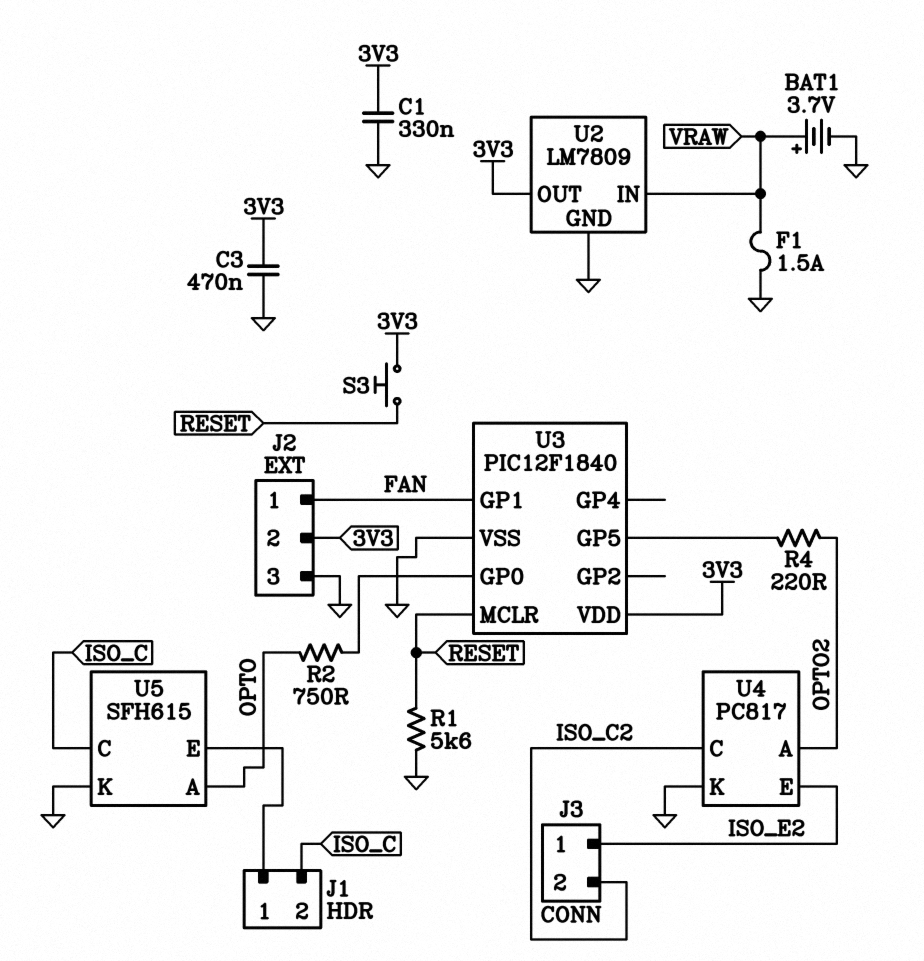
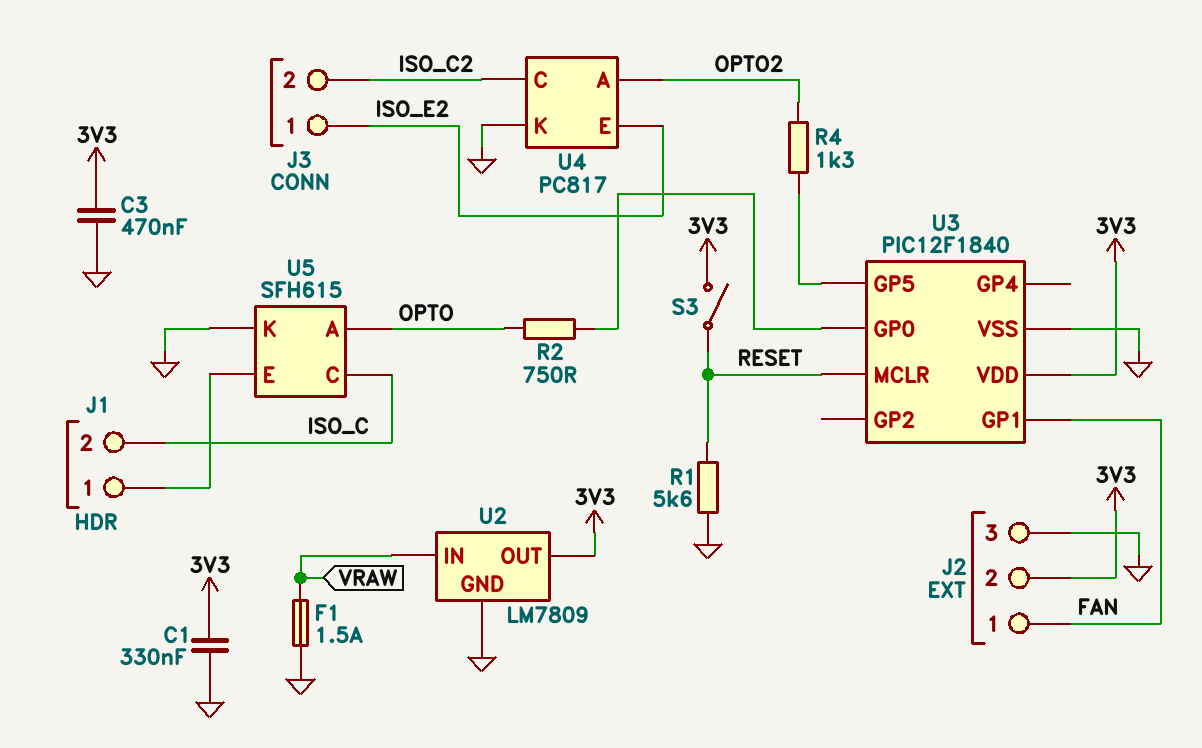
BAT1: 3.7V (plus VRAW, minus GND) -> none
R4: 220 (OPTO2, U3/GP5) -> 1.3k (OPTO2, U3/GP5)
S3: button (3V3, RESET) -> switch (3V3, RESET)

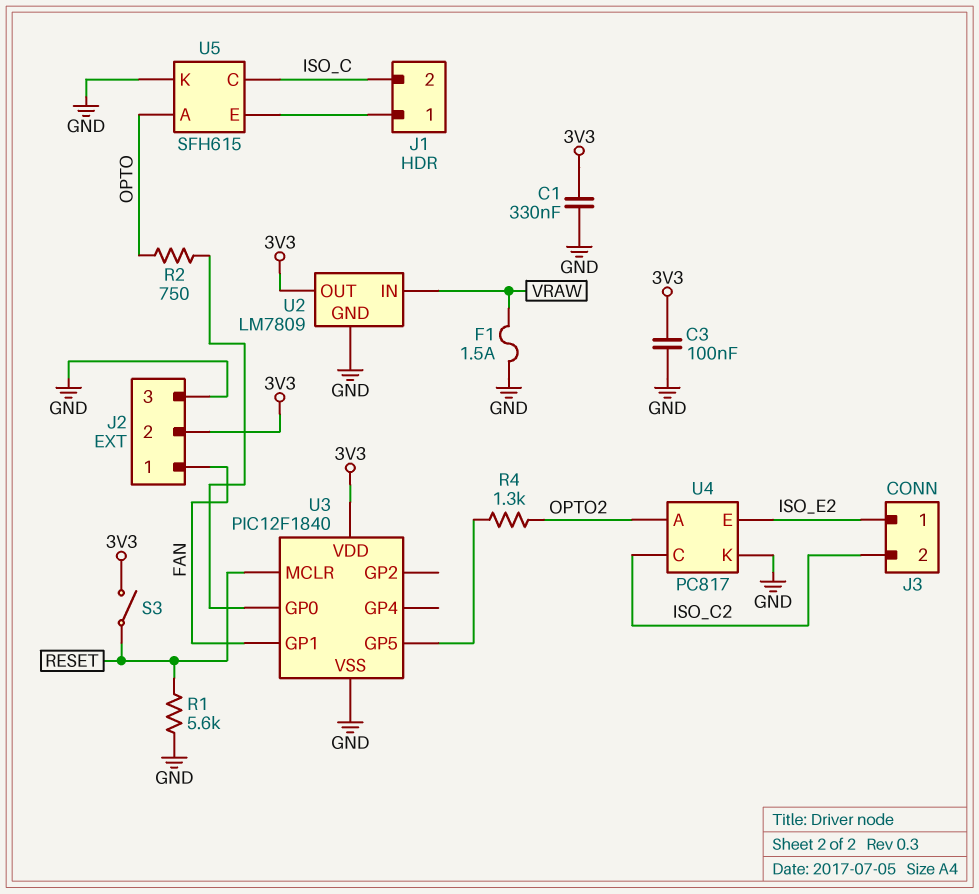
C3: 470nF (3V3, GND) -> 100nF (3V3, GND)

